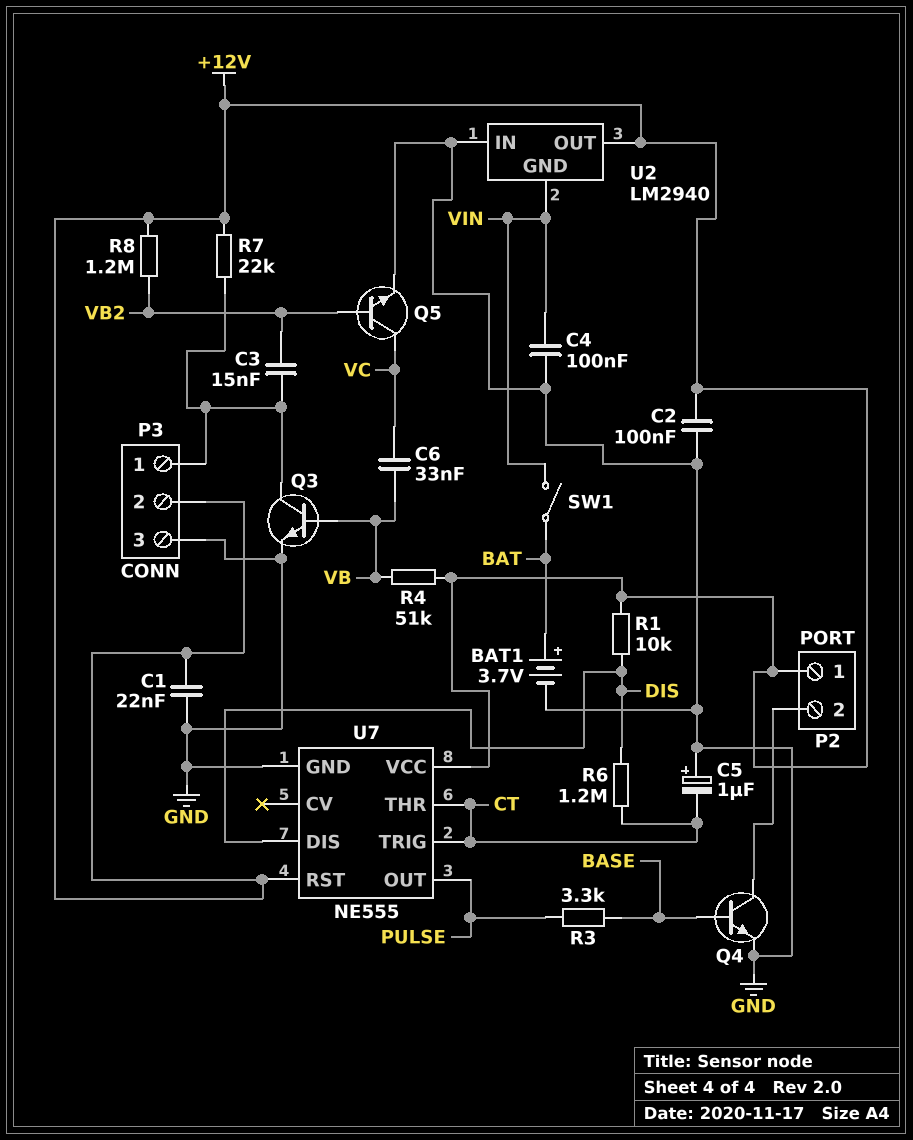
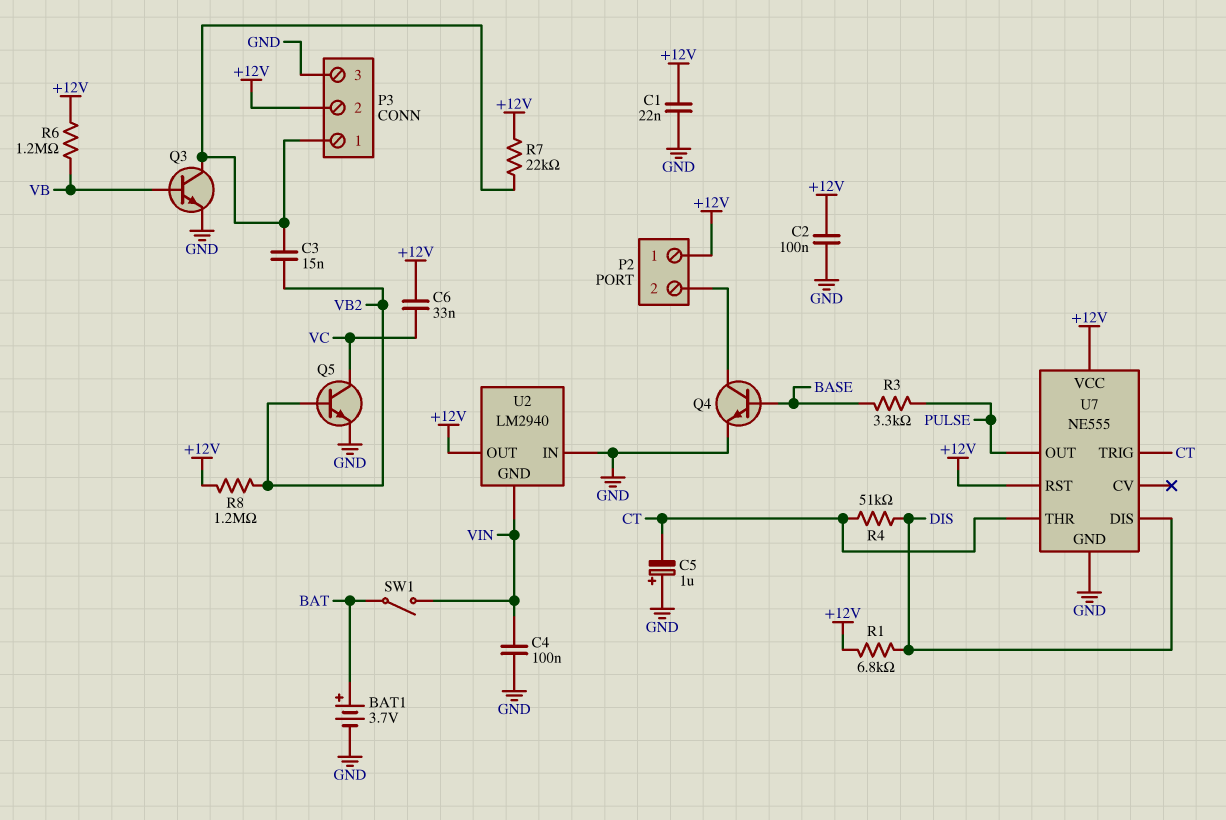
C6: 33nF (VB, VC) -> 33nF (+12V, VC)
R1: 10k (+12V, DIS) -> 6.8k (+12V, DIS)
R4: 51k (+12V, VB) -> 51k (CT, DIS)
R6: 1.2M (CT, DIS) -> 1.2M (+12V, VB)

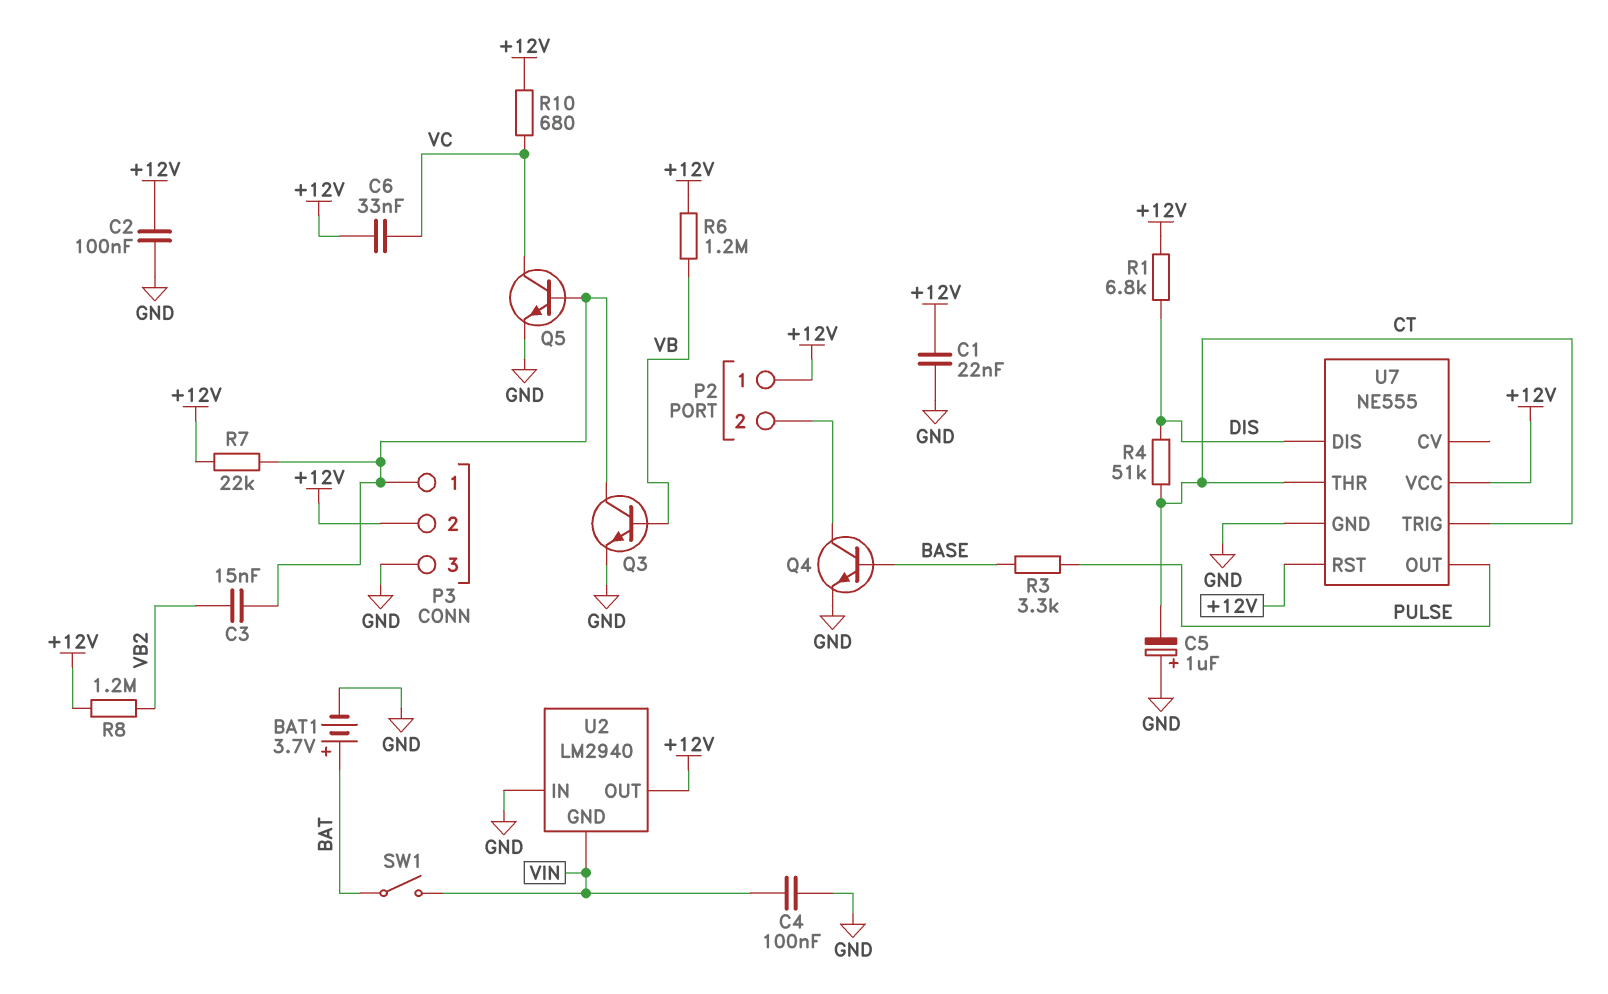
Q5: NPN (B VB2, C VC, E GND) -> NPN (B P3/1, C VC, E GND)
R10: none -> 680 (+12V, VC)

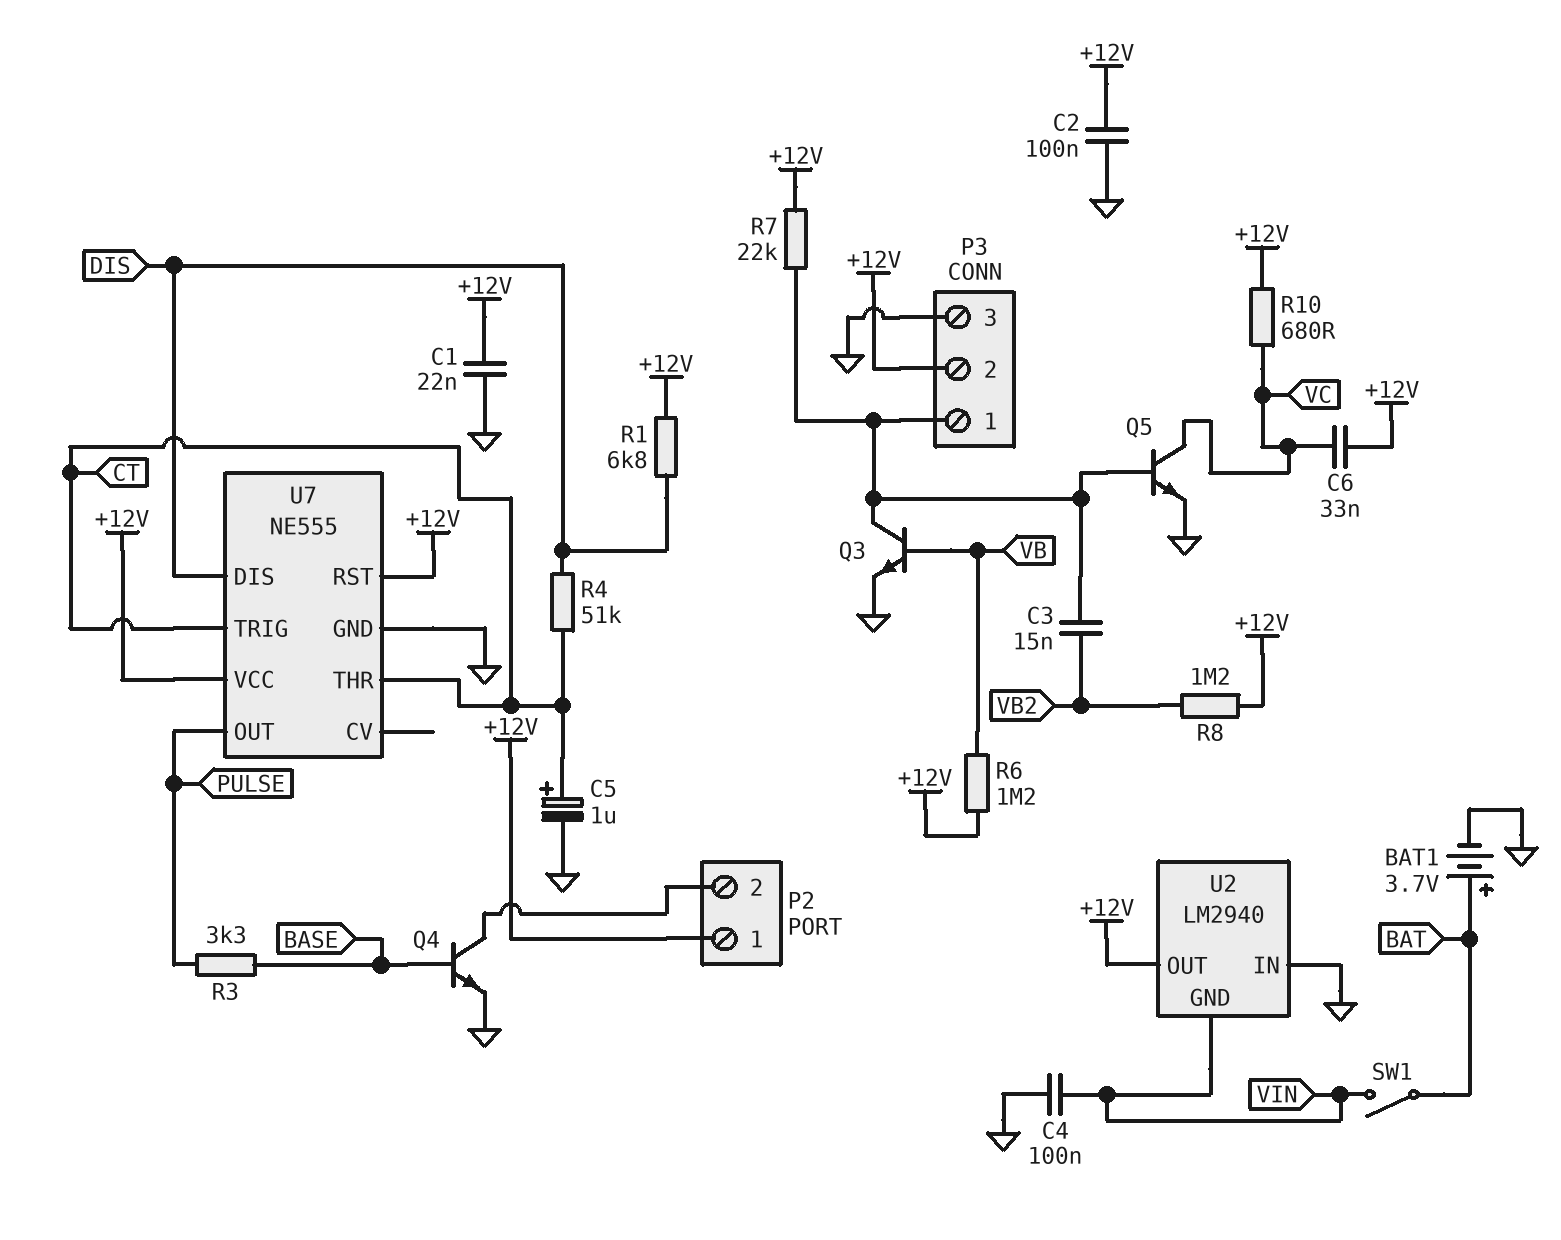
C5: 1uF (plus GND, minus CT) -> 1uF (plus CT, minus GND)

